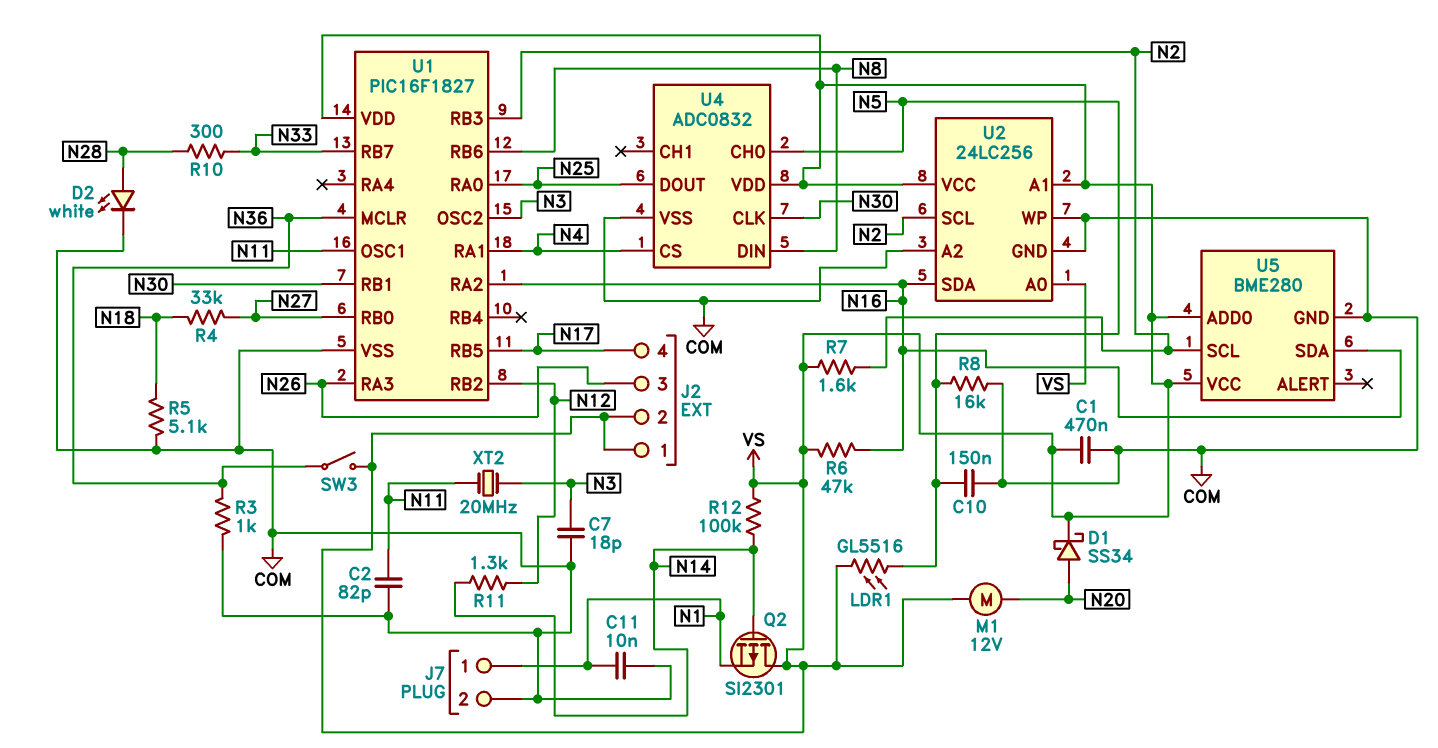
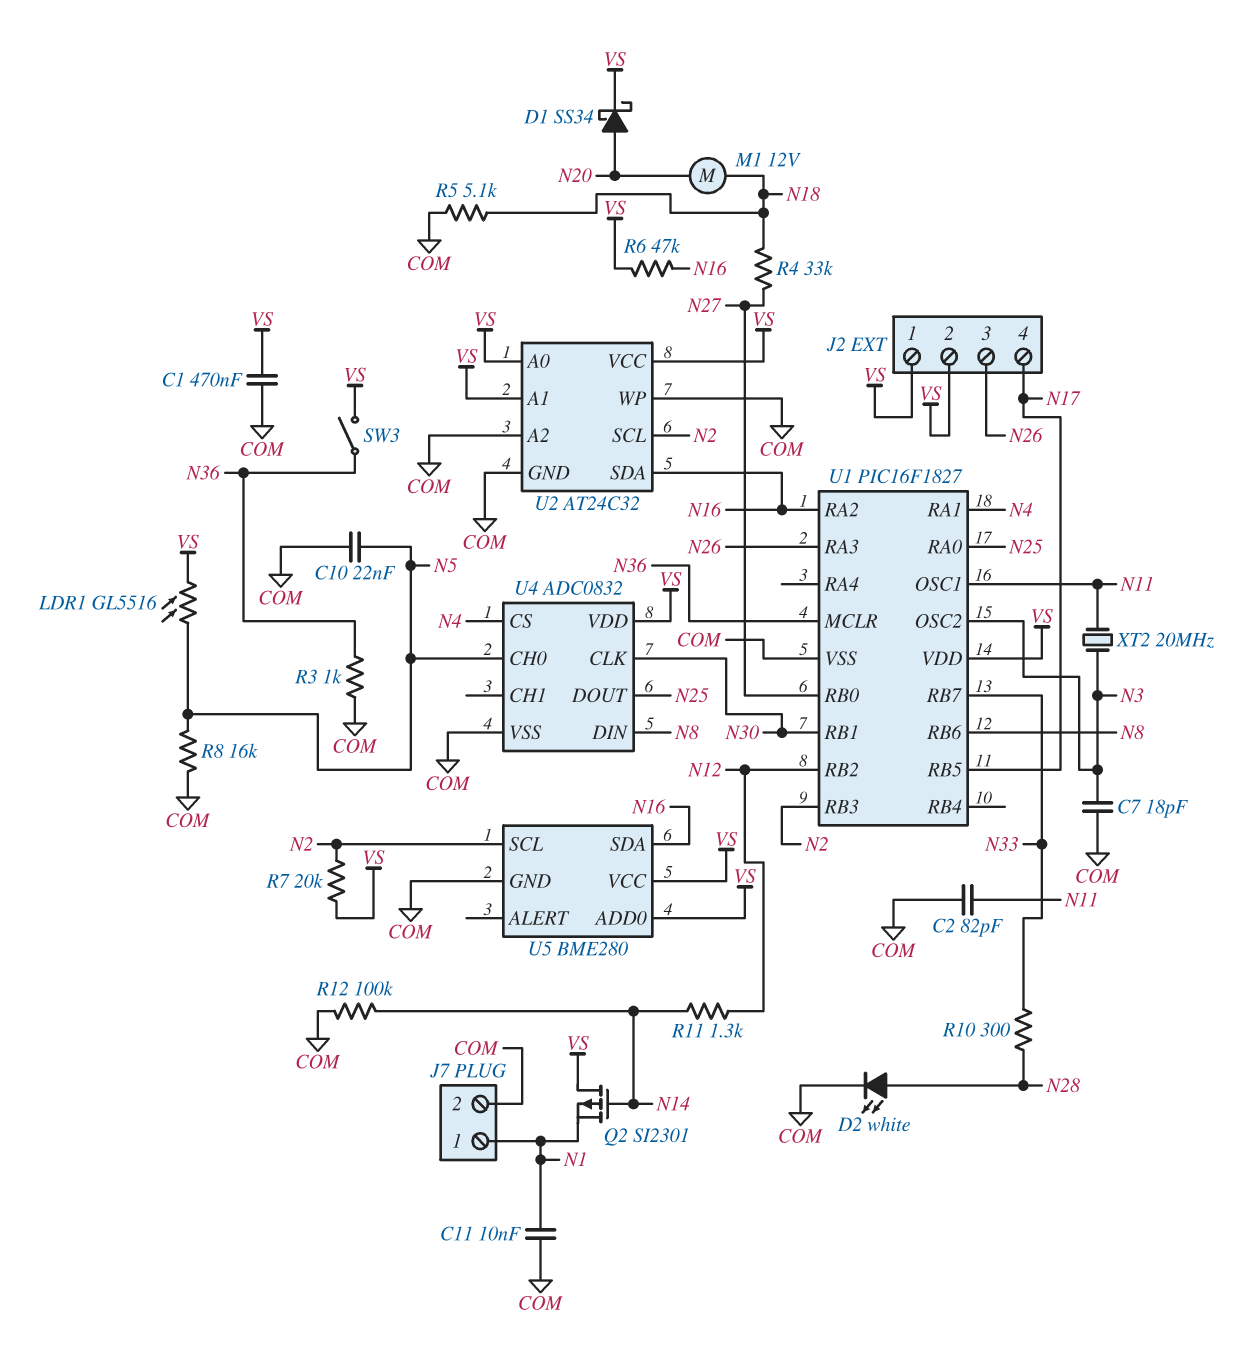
C10: 150nF (COM, N5) -> 22nF (COM, N5)
M1: motor 12V (N20, VS) -> motor 12V (N18, N20)
R7: 1.6k (N2, VS) -> 20k (N2, VS)
R12: 100k (N14, VS) -> 100k (COM, N14)
U2: 24LC256 -> AT24C32

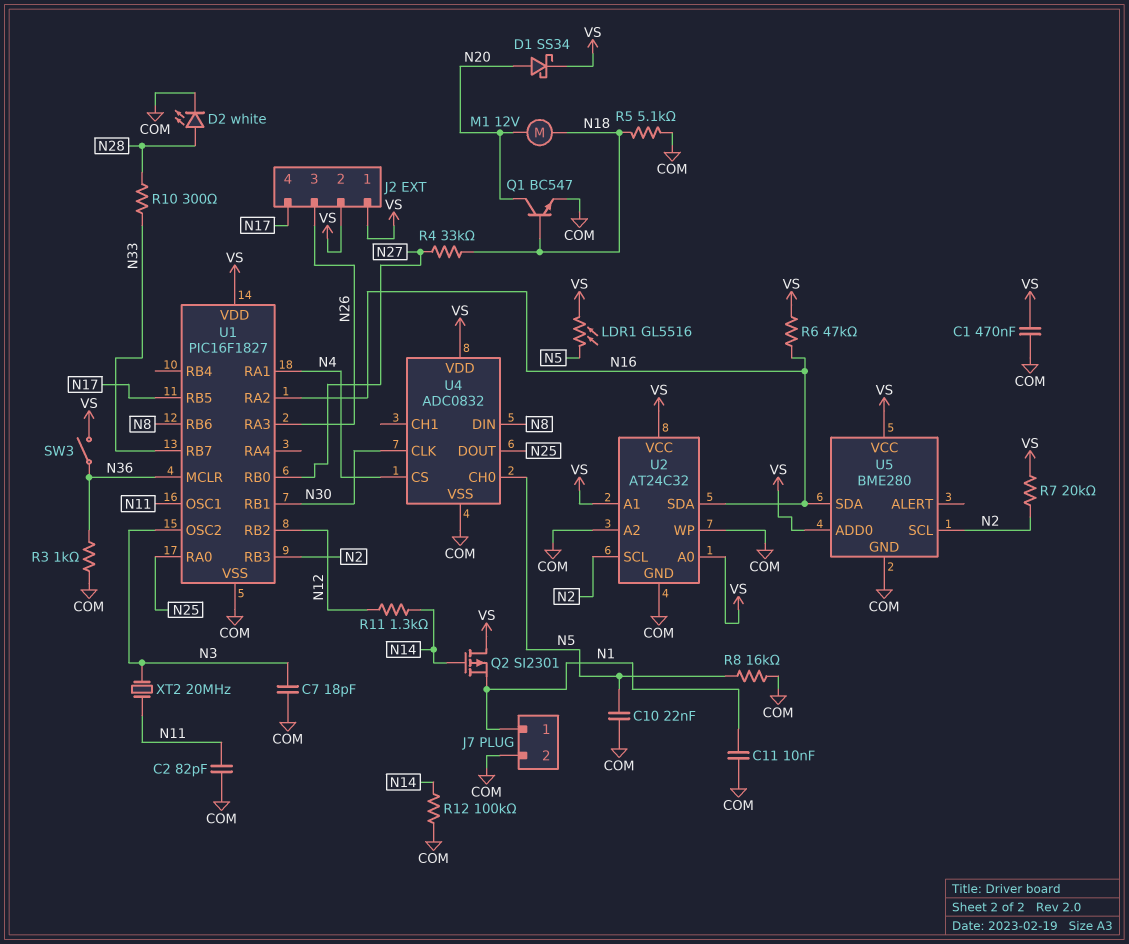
Q1: none -> NPN BC547 (B N18, C N20, E COM)

